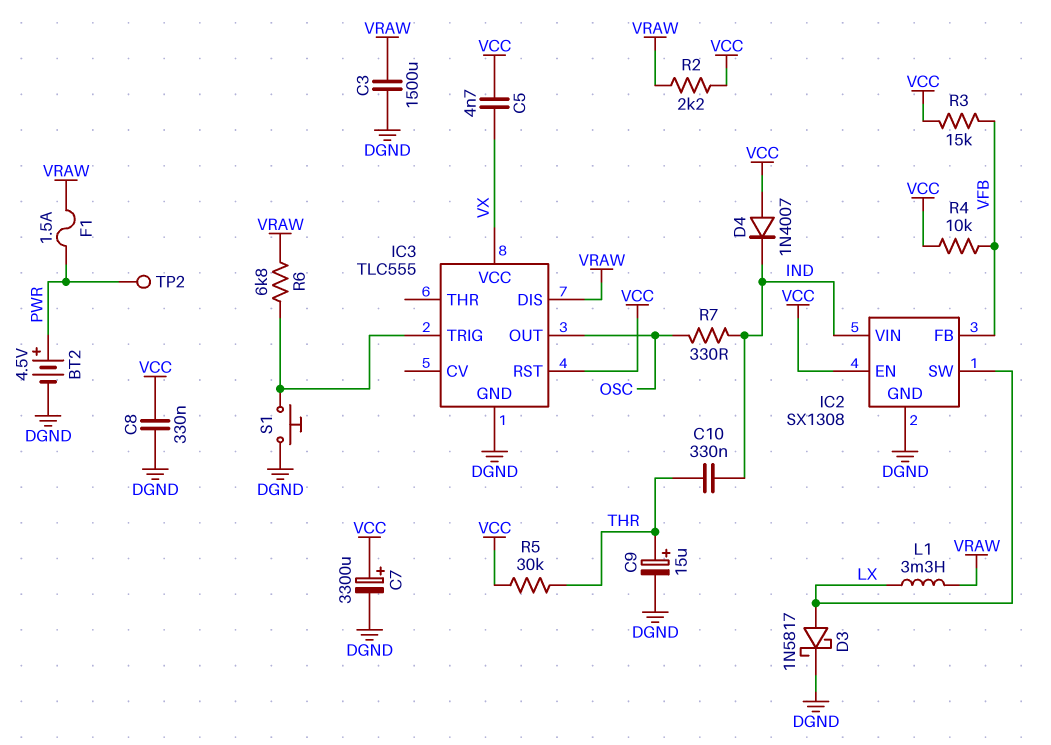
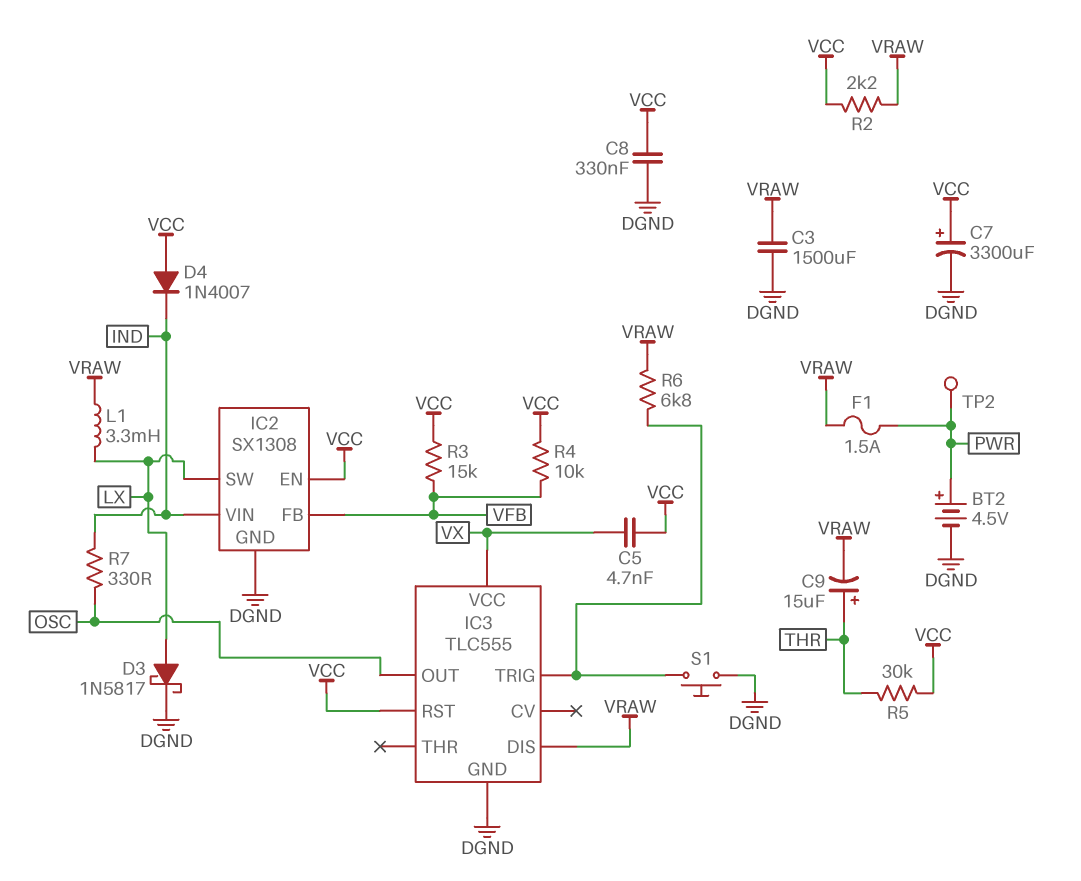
C9: 15uF (plus THR, minus DGND) -> 15uF (plus THR, minus VRAW)
C10: 330nF (IND, THR) -> none

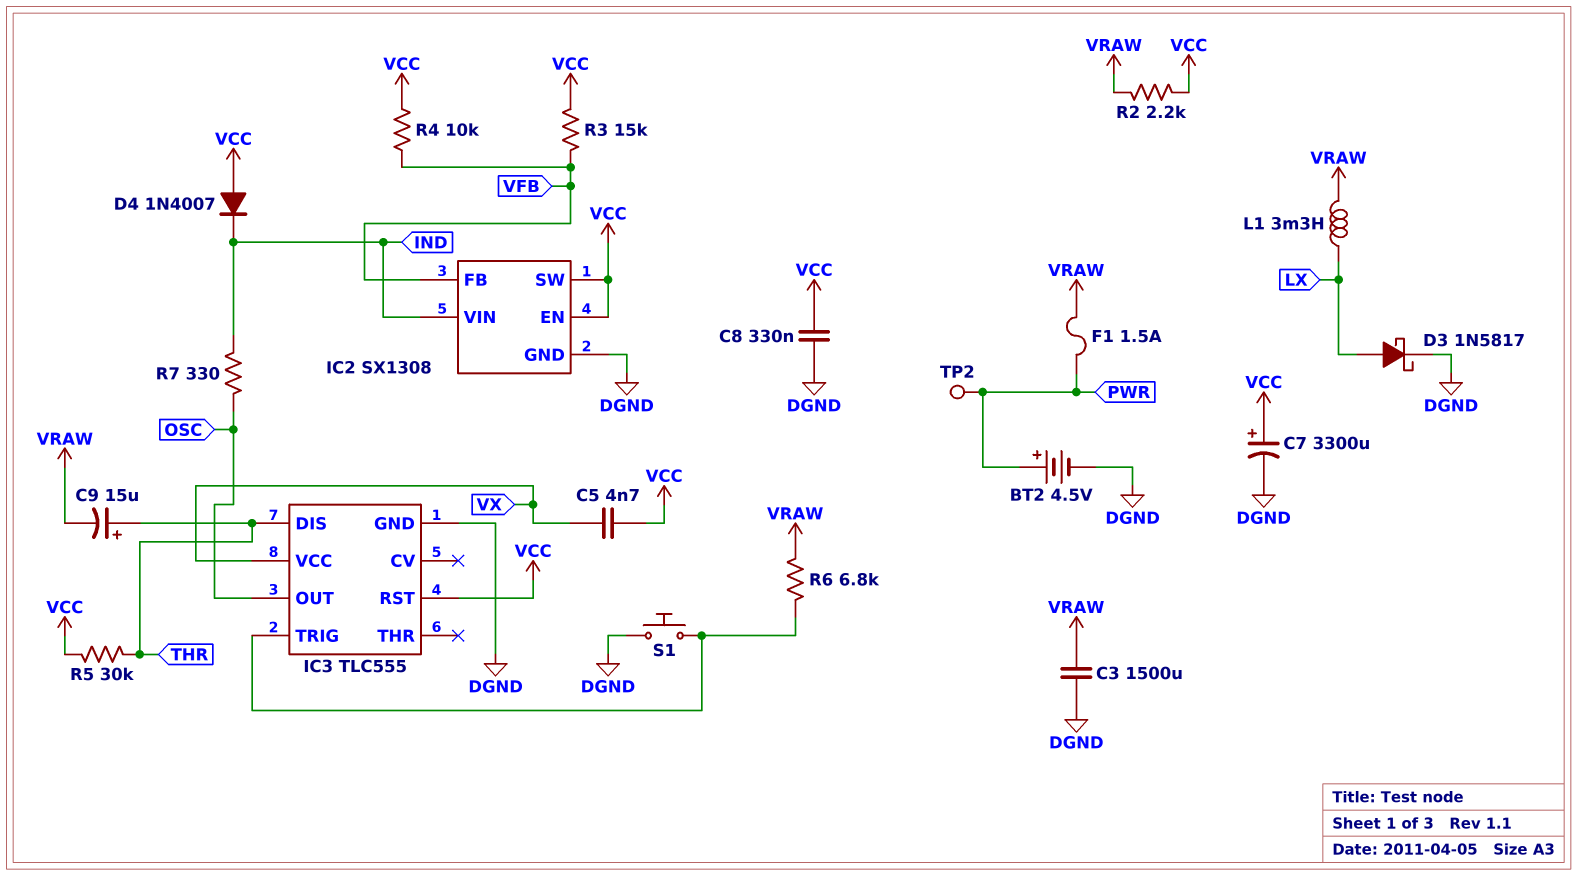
IC2 pin SW: LX -> VCC
IC3 pin DIS: VRAW -> THR

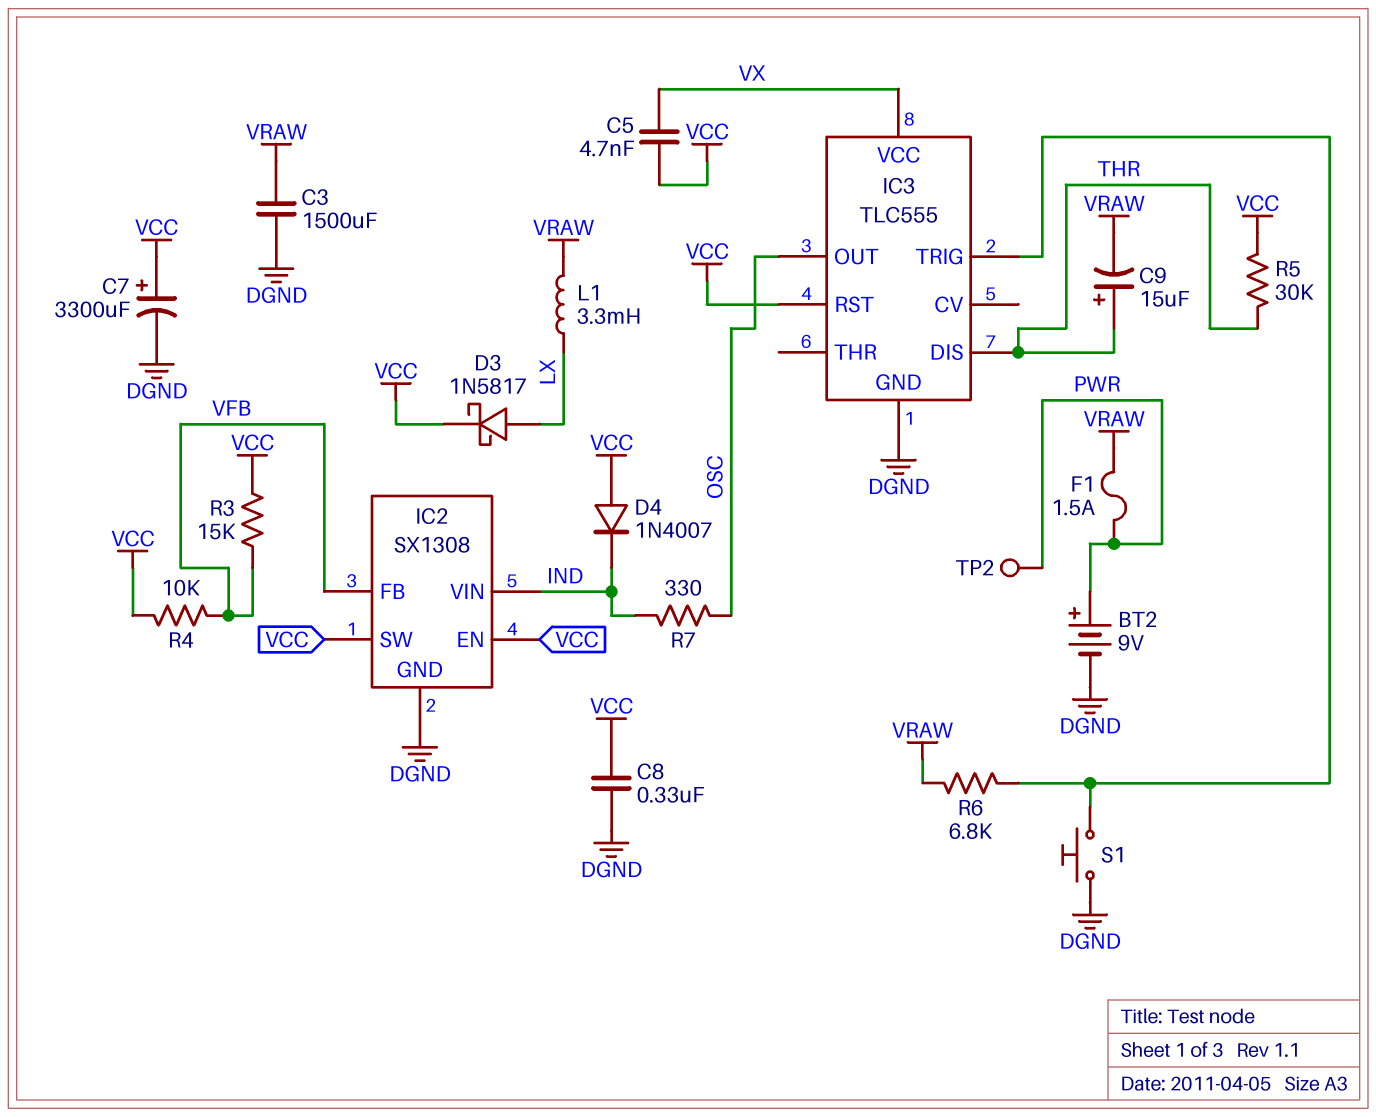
BT2: 4.5V (plus PWR, minus DGND) -> 9V (plus PWR, minus DGND)
D3: schottky 1N5817 (A LX, K DGND) -> schottky 1N5817 (A LX, K VCC)
R2: 2.2k (VCC, VRAW) -> none

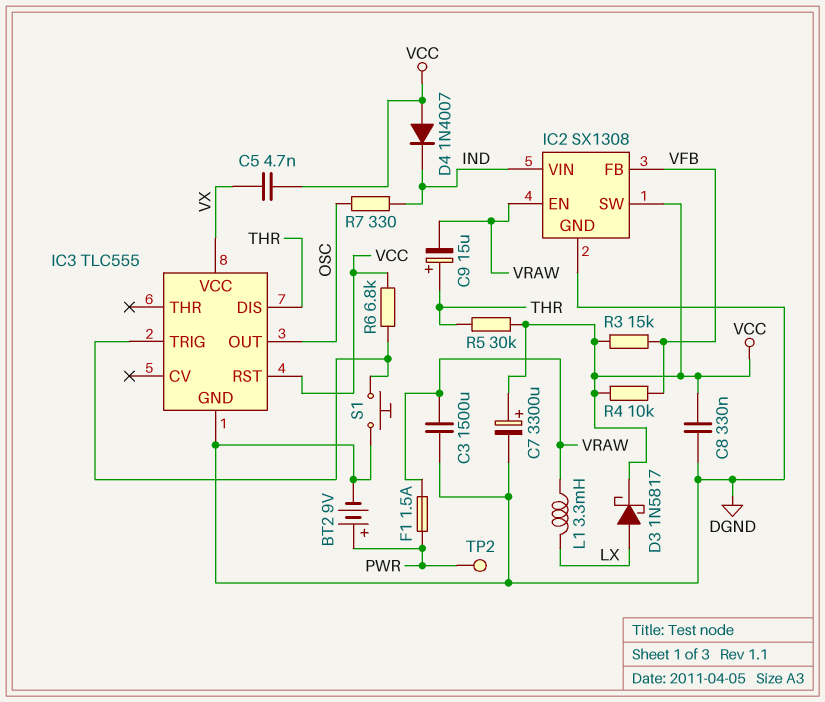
IC2 pin EN: VCC -> VRAW
R6: 6.8k (IC3/TRIG, VRAW) -> 6.8k (IC3/TRIG, VCC)

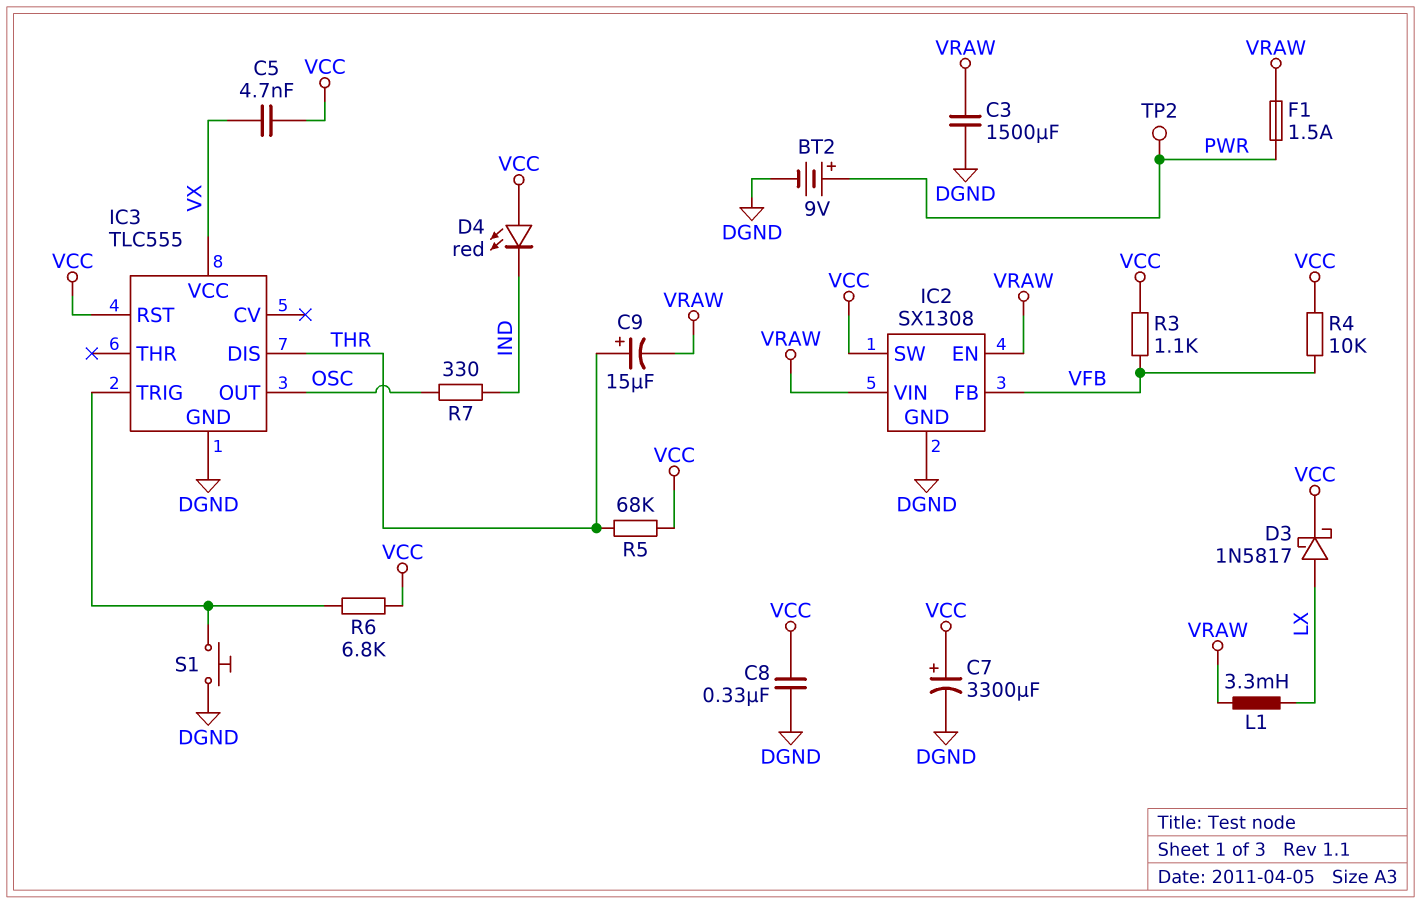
D4: diode 1N4007 (A VCC, K IND) -> LED red (A VCC, K IND)
IC2 pin VIN: IND -> VRAW
R3: 15k (VCC, VFB) -> 1.1k (VCC, VFB)
R5: 30k (THR, VCC) -> 68k (THR, VCC)

